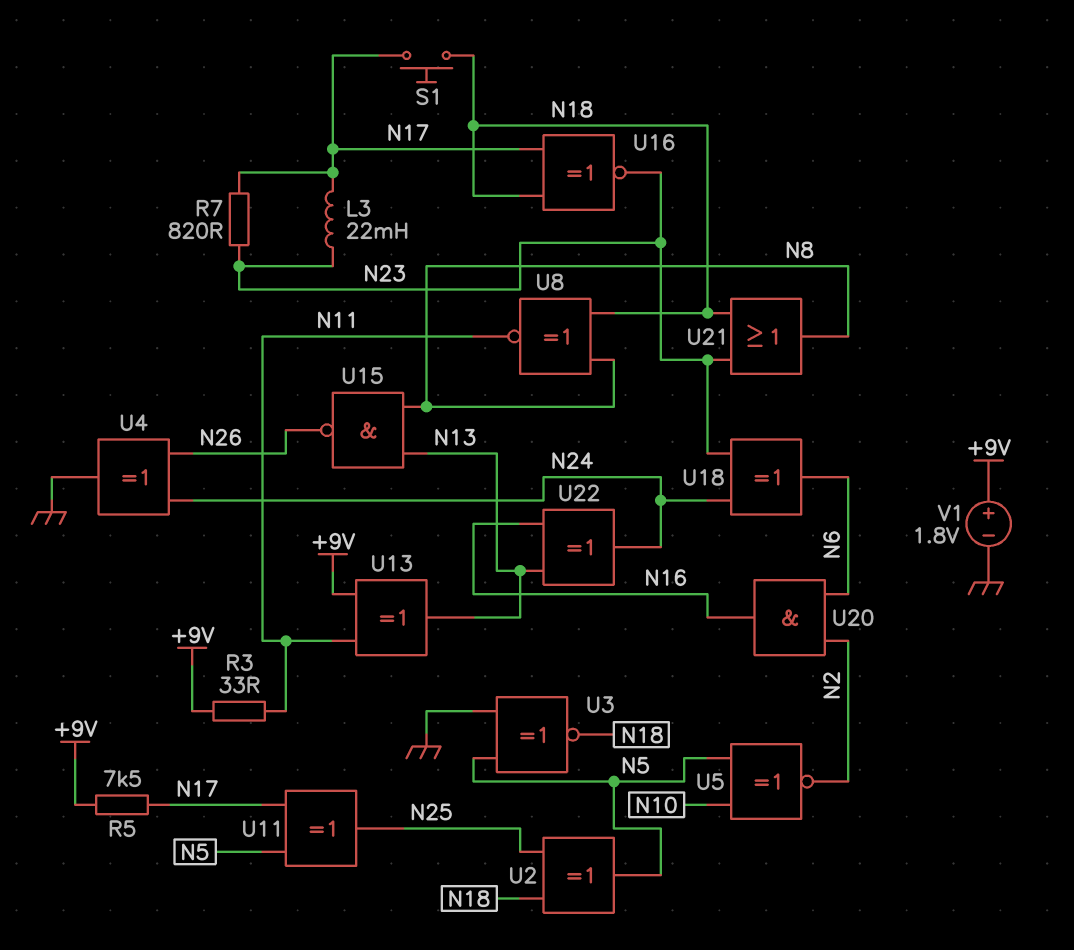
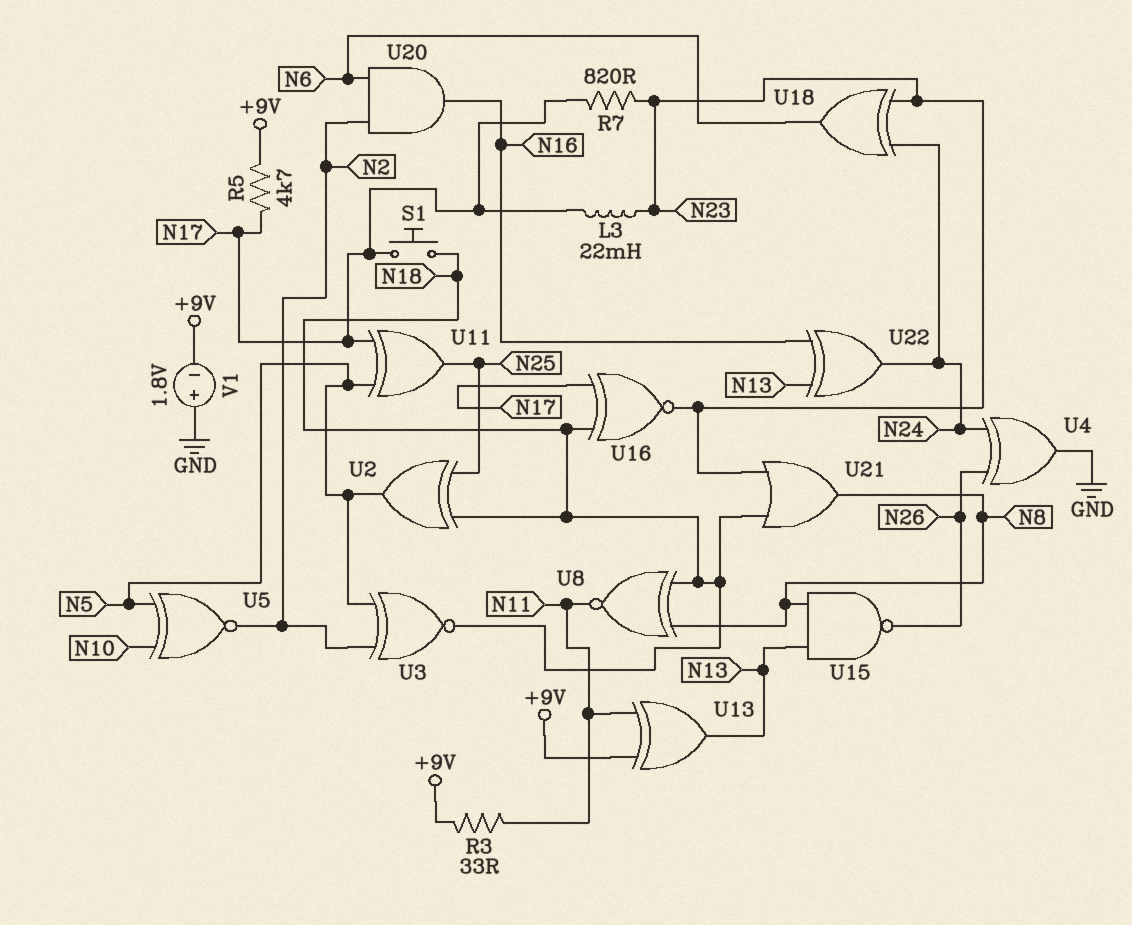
R5: 7.5k (+9V, N17) -> 4.7k (+9V, N17)
U3: XNOR (in GND, in N5, out N18) -> XNOR (in N2, in N5, out N18)
V1: 1.8V (plus +9V, minus GND) -> 1.8V (plus GND, minus +9V)

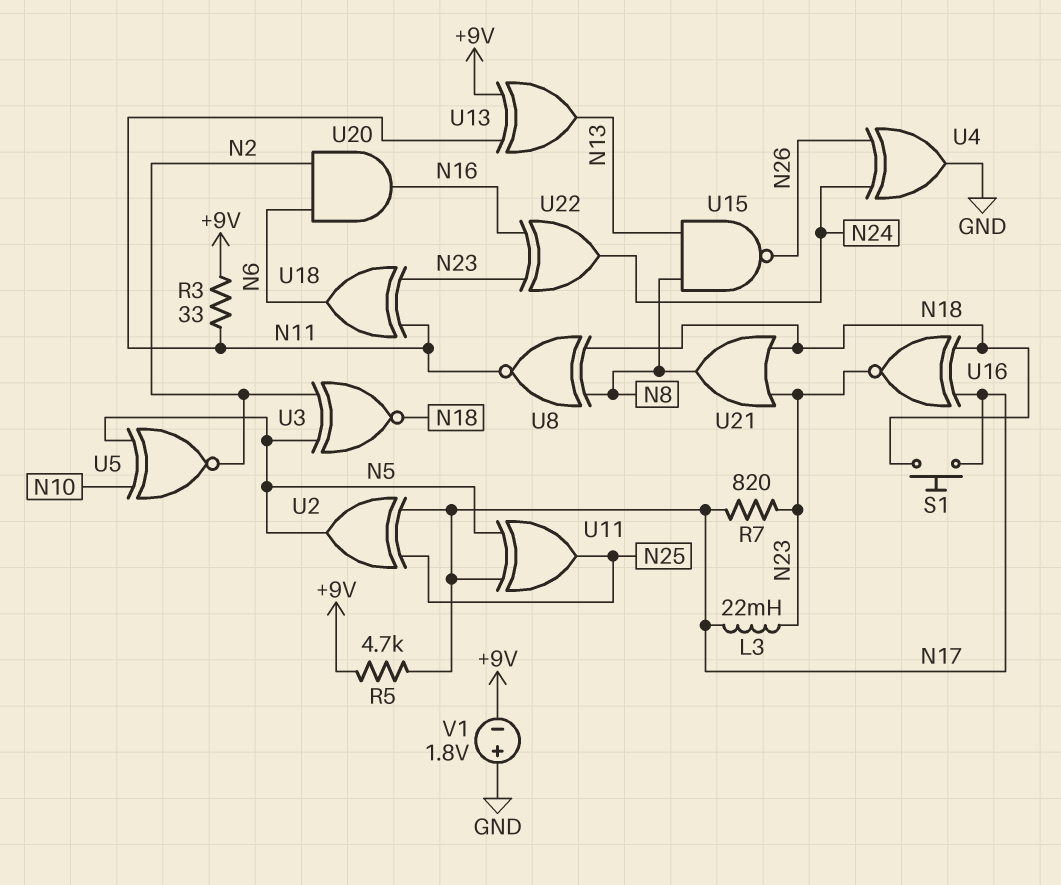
U2: XOR (in N18, in N25, out N5) -> XOR (in N17, in N25, out N5)
U18: XOR (in N23, in N24, out N6) -> XOR (in N11, in N23, out N6)
U22: XOR (in N13, in N16, out N24) -> XOR (in N16, in N23, out N24)

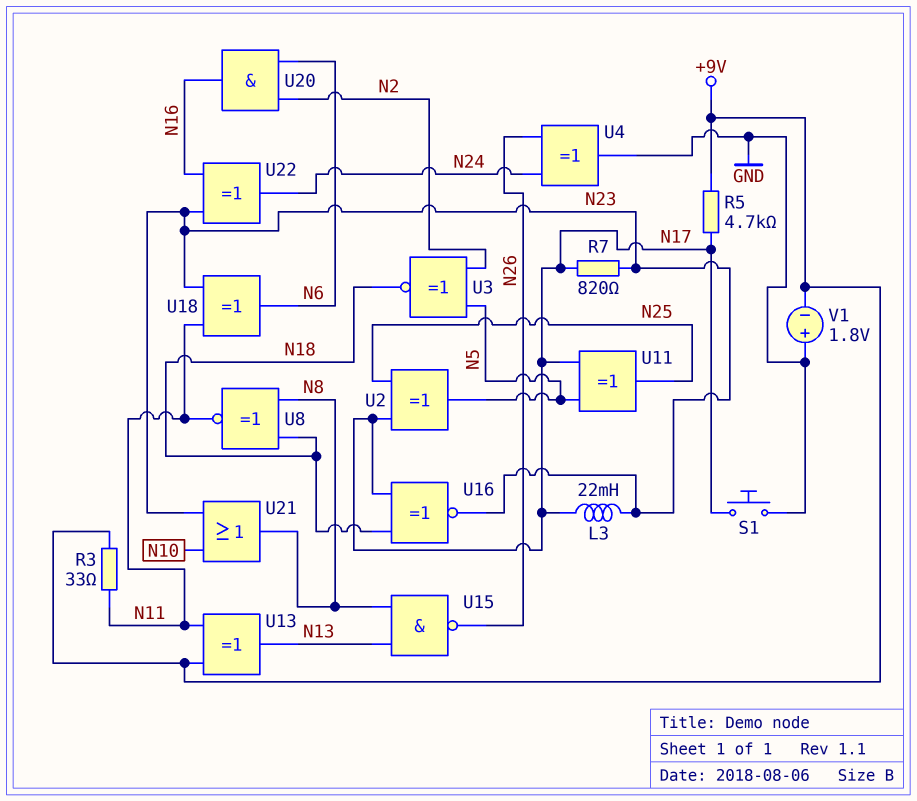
S1: button (N17, N18) -> button (GND, N17)
U5: XNOR (in N5, in N10, out N2) -> none
U21: OR (in N18, in N23, out N8) -> OR (in N10, in N23, out N8)

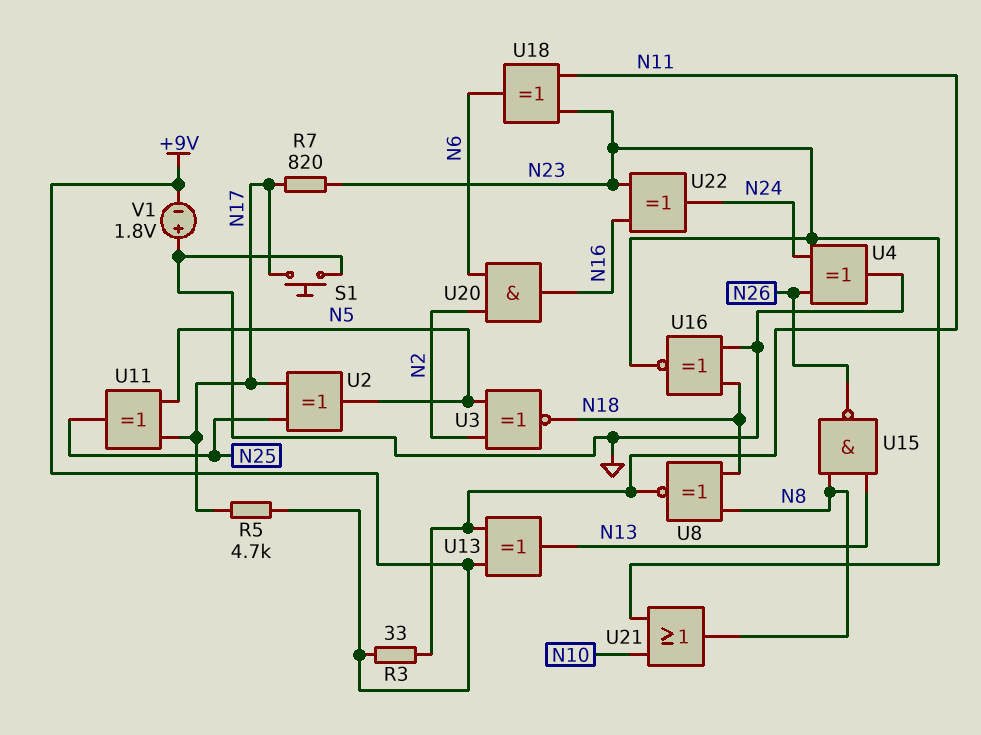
L3: 22mH (N17, N23) -> none
U16: XNOR (in N17, in N18, out N23) -> XNOR (in GND, in N18, out N23)

